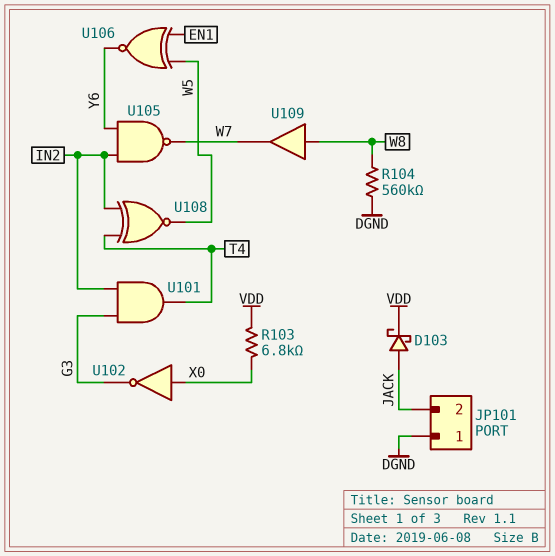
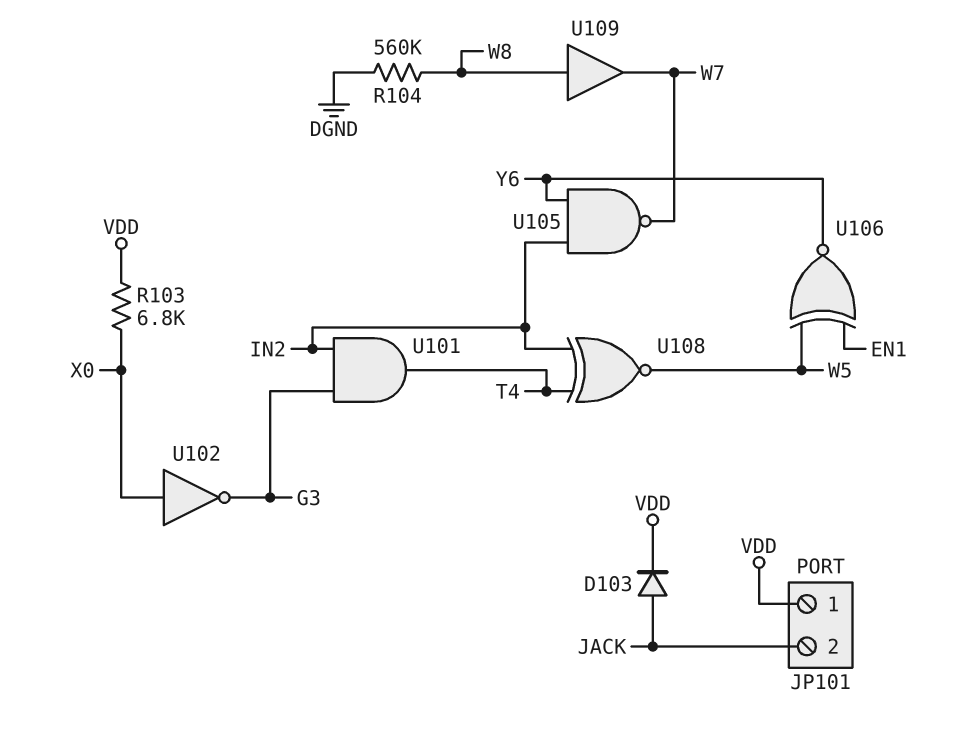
D103: schottky (A JACK, K VDD) -> diode (A JACK, K VDD)
JP101 pin 1: DGND -> VDD

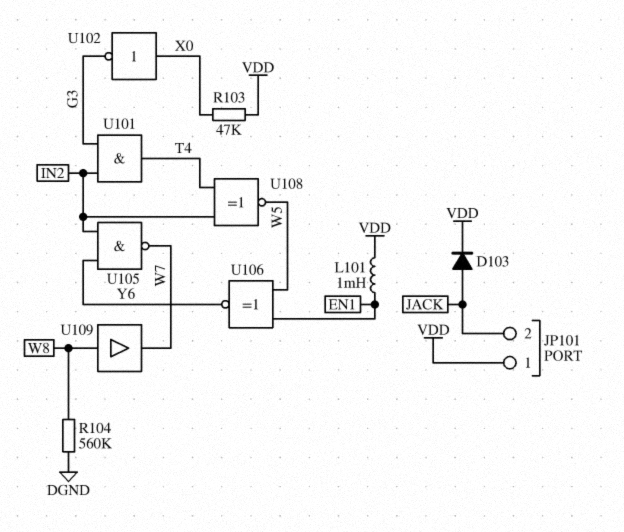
L101: none -> 1mH (EN1, VDD)
R103: 6.8k (VDD, X0) -> 47k (VDD, X0)

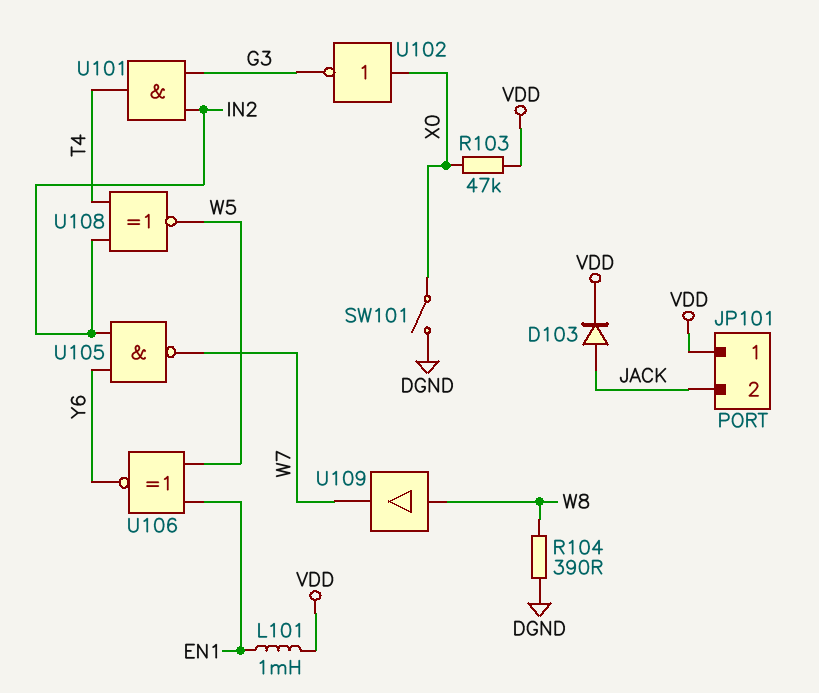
R104: 560k (DGND, W8) -> 390 (DGND, W8)
SW101: none -> switch (DGND, X0)

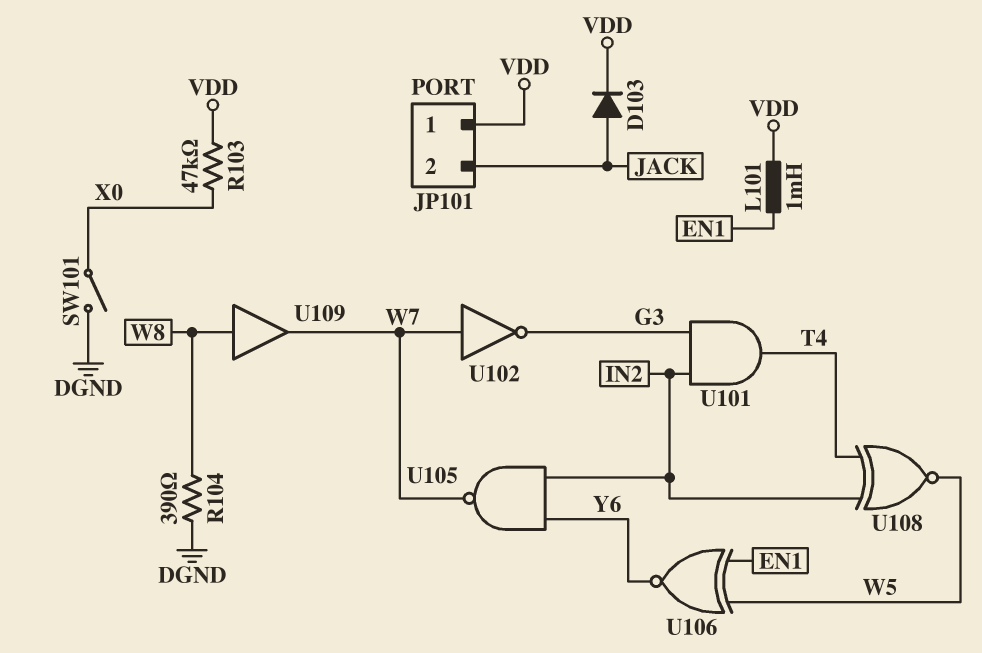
U102: NOT (in X0, out G3) -> NOT (in W7, out G3)

